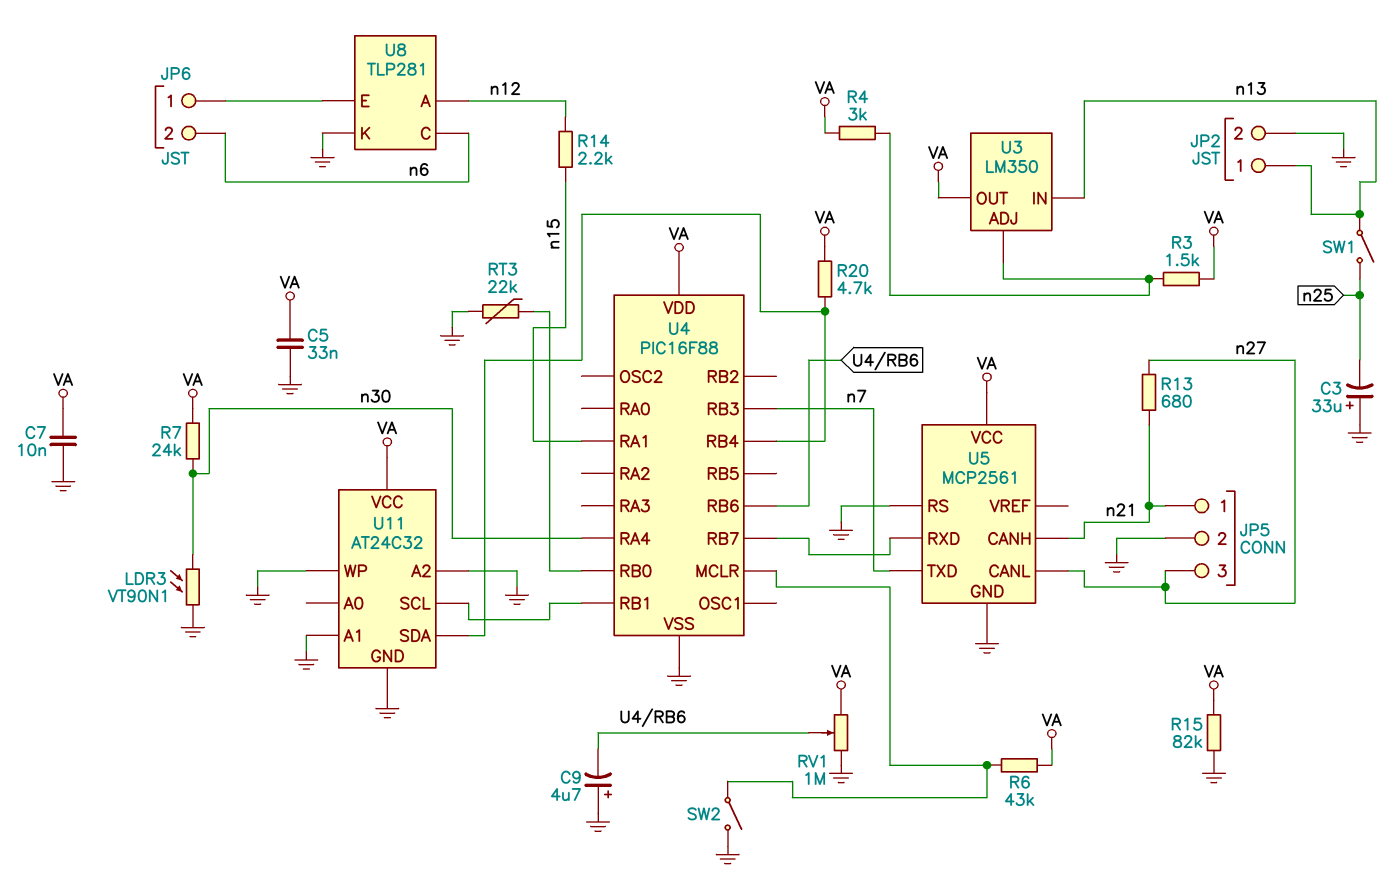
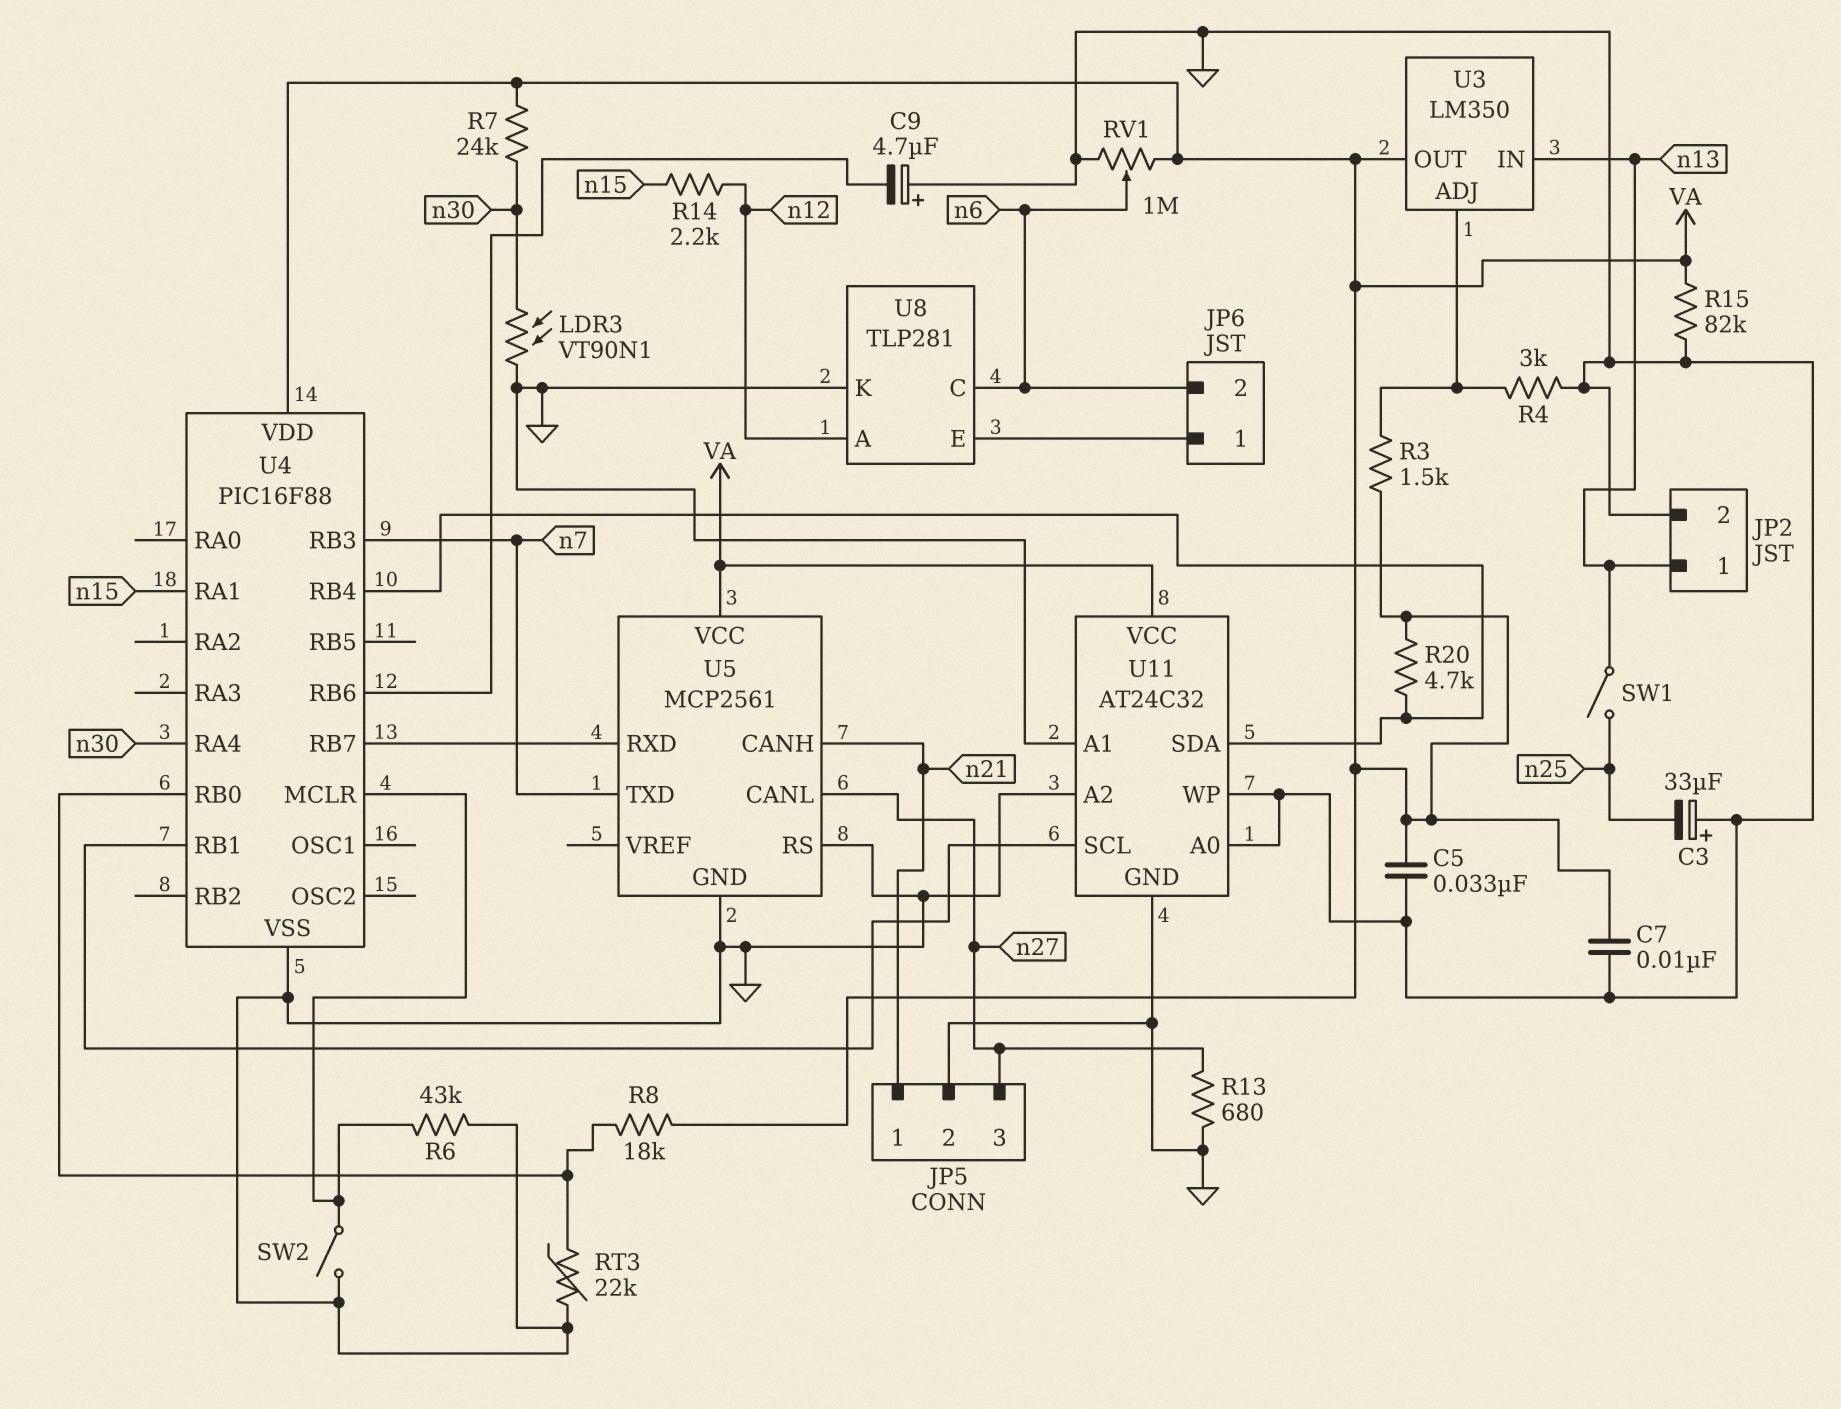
R4: 3k (U3/ADJ, VA) -> 3k (GND, U3/ADJ)
R6: 43k (U4/MCLR, VA) -> 43k (GND, U4/MCLR)
R8: none -> 18k (U4/RB0, VA)
R13: 680 (n21, n27) -> 680 (GND, n27)
RV1: 1M (GND, VA, wiper U4/RB6) -> 1M (GND, VA, wiper n6)
U11 pin A0: none -> GND

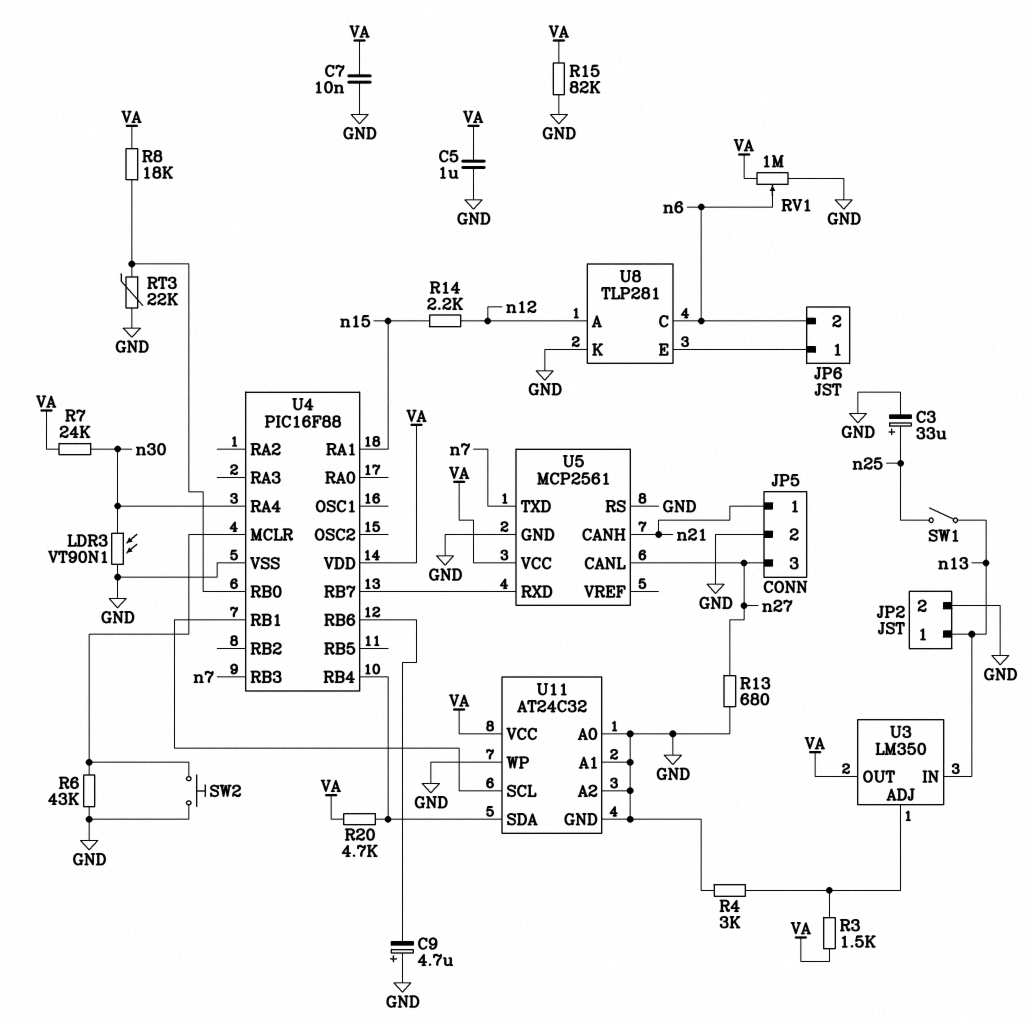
C3: 33uF (plus GND, minus n25) -> 33uF (plus n25, minus GND)
C5: 33nF (GND, VA) -> 1uF (GND, VA)
SW2: switch (GND, U4/MCLR) -> button (GND, U4/MCLR)

